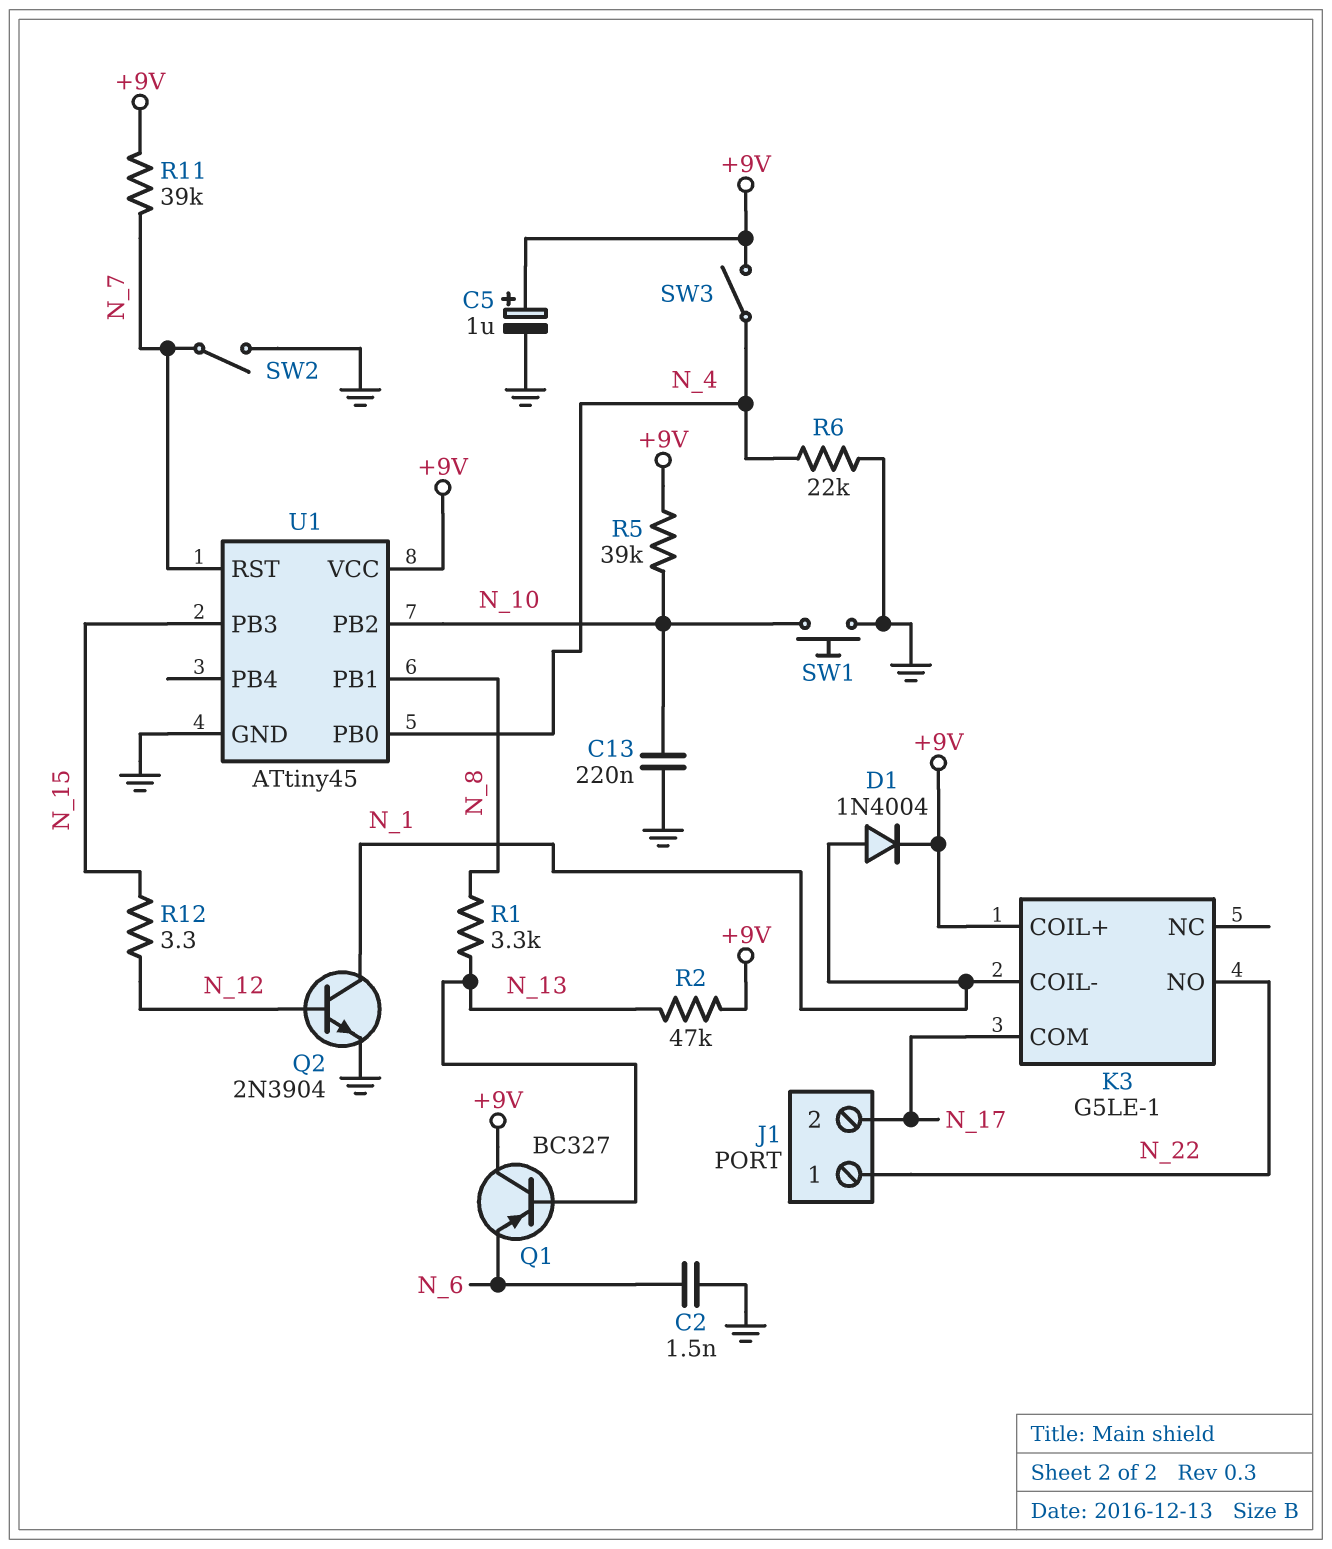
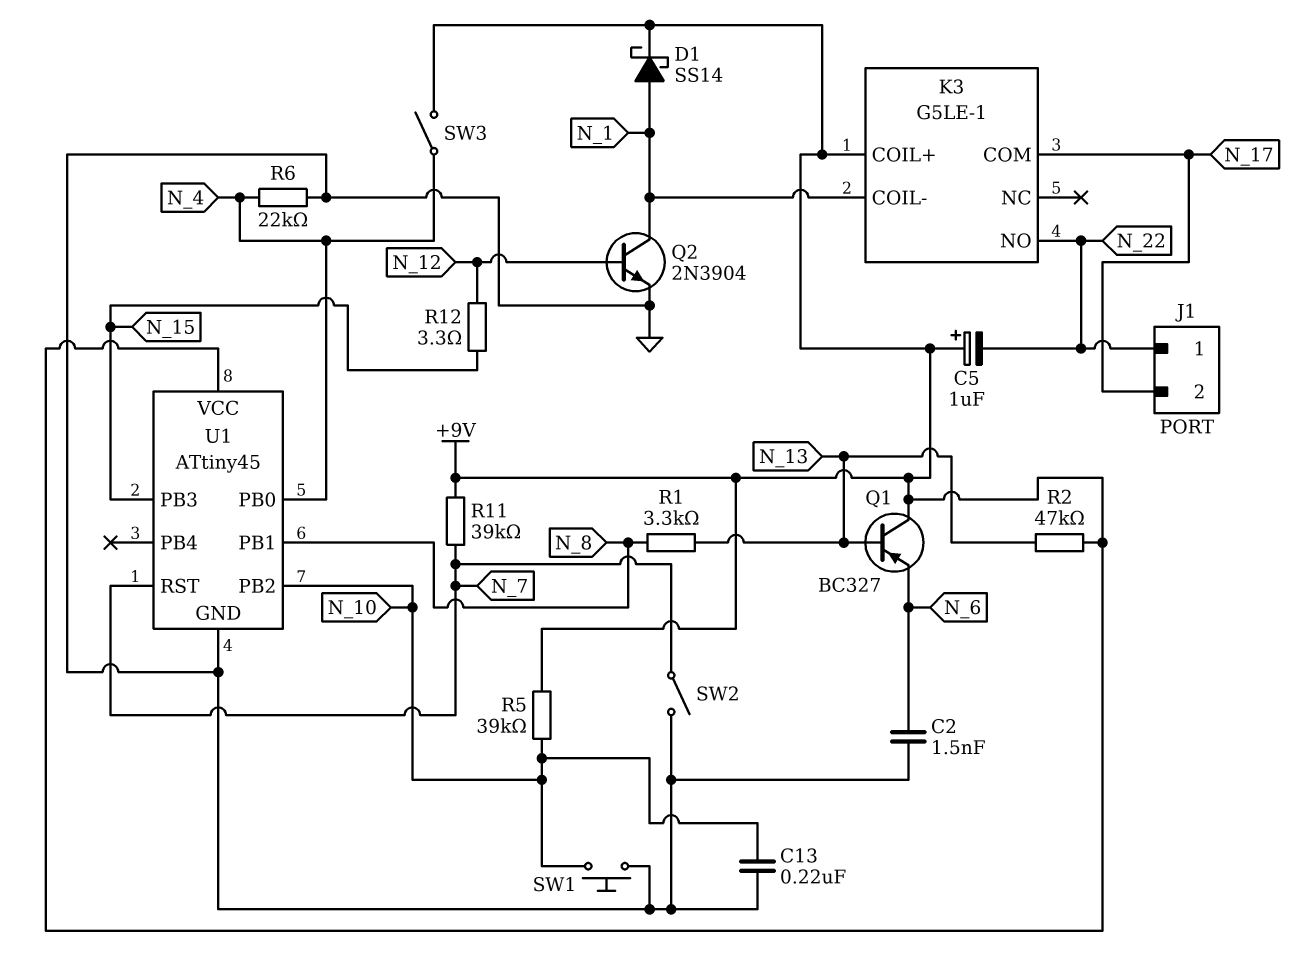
C5: 1uF (plus +9V, minus GND) -> 1uF (plus +9V, minus N_22)
D1: diode 1N4004 (A N_1, K +9V) -> schottky SS14 (A N_1, K +9V)

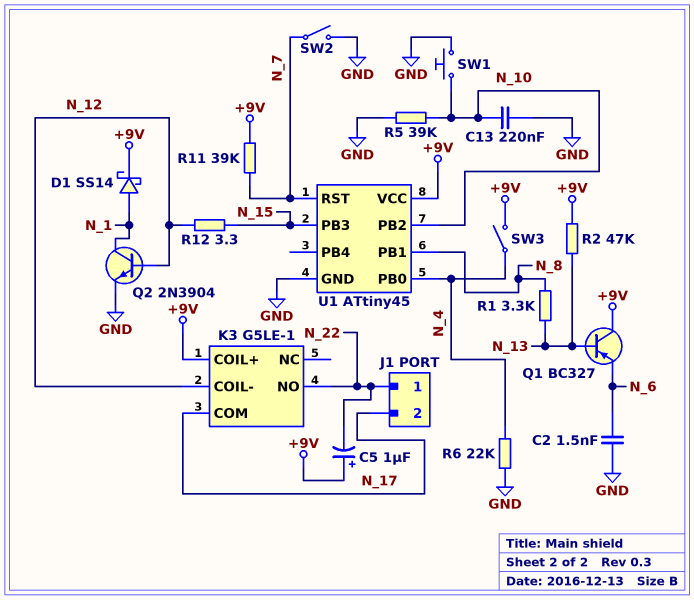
K3 pin COIL-: N_1 -> N_12
R5: 39k (+9V, N_10) -> 39k (GND, N_10)

